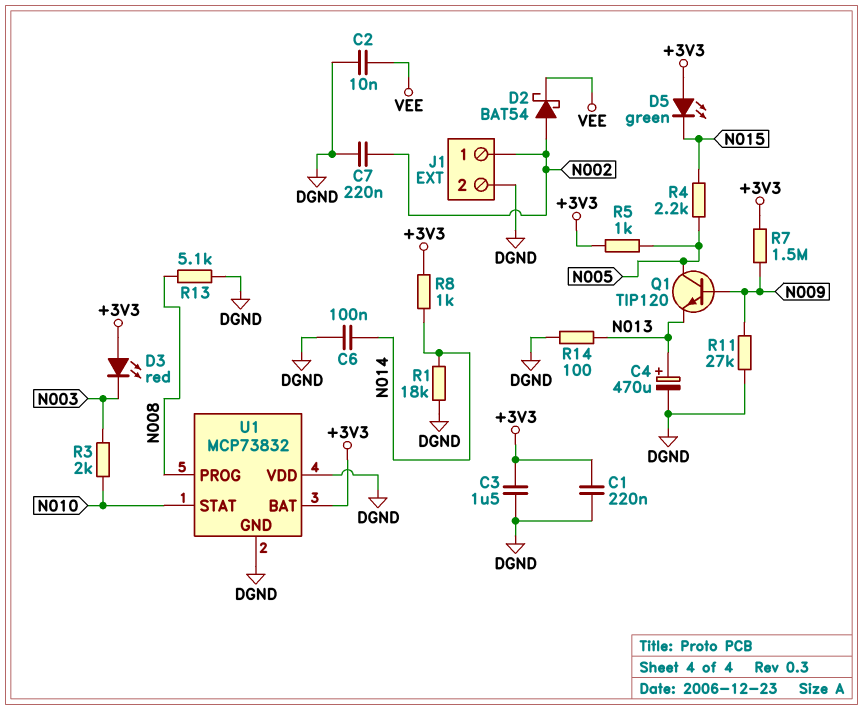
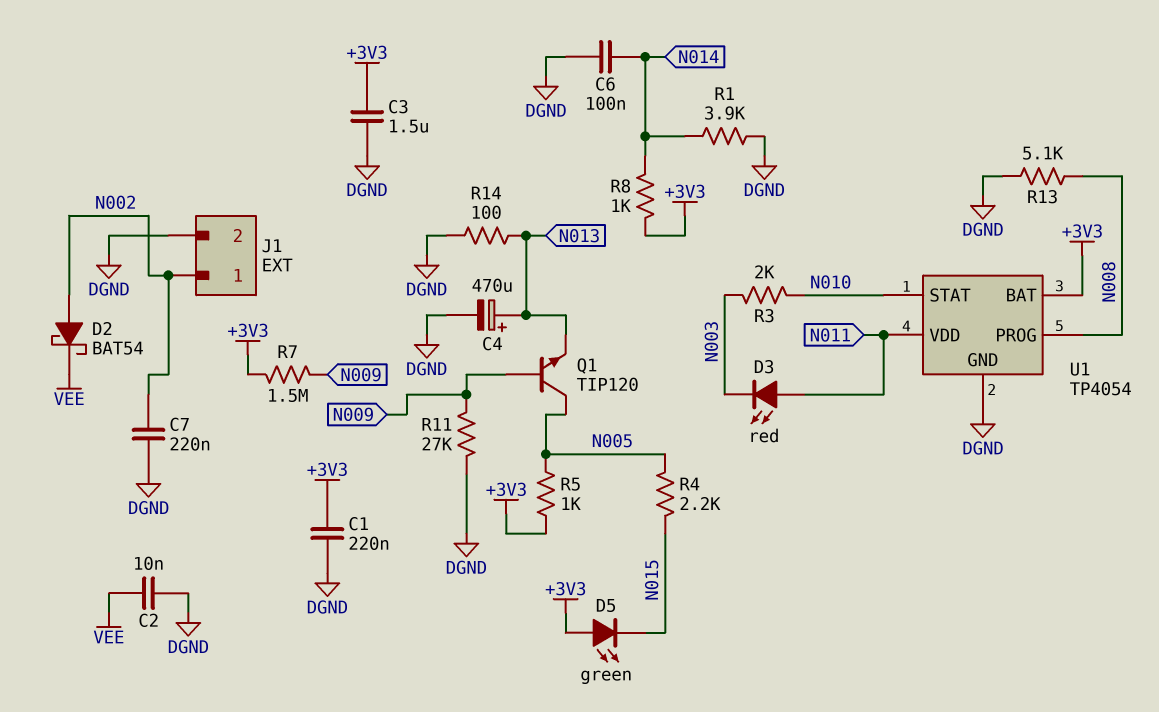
D3: LED red (A +3V3, K N003) -> LED red (A N011, K N003)
R1: 18k (DGND, N014) -> 3.9k (DGND, N014)
U1: MCP73832 -> TP4054
U1 pin VDD: DGND -> N011

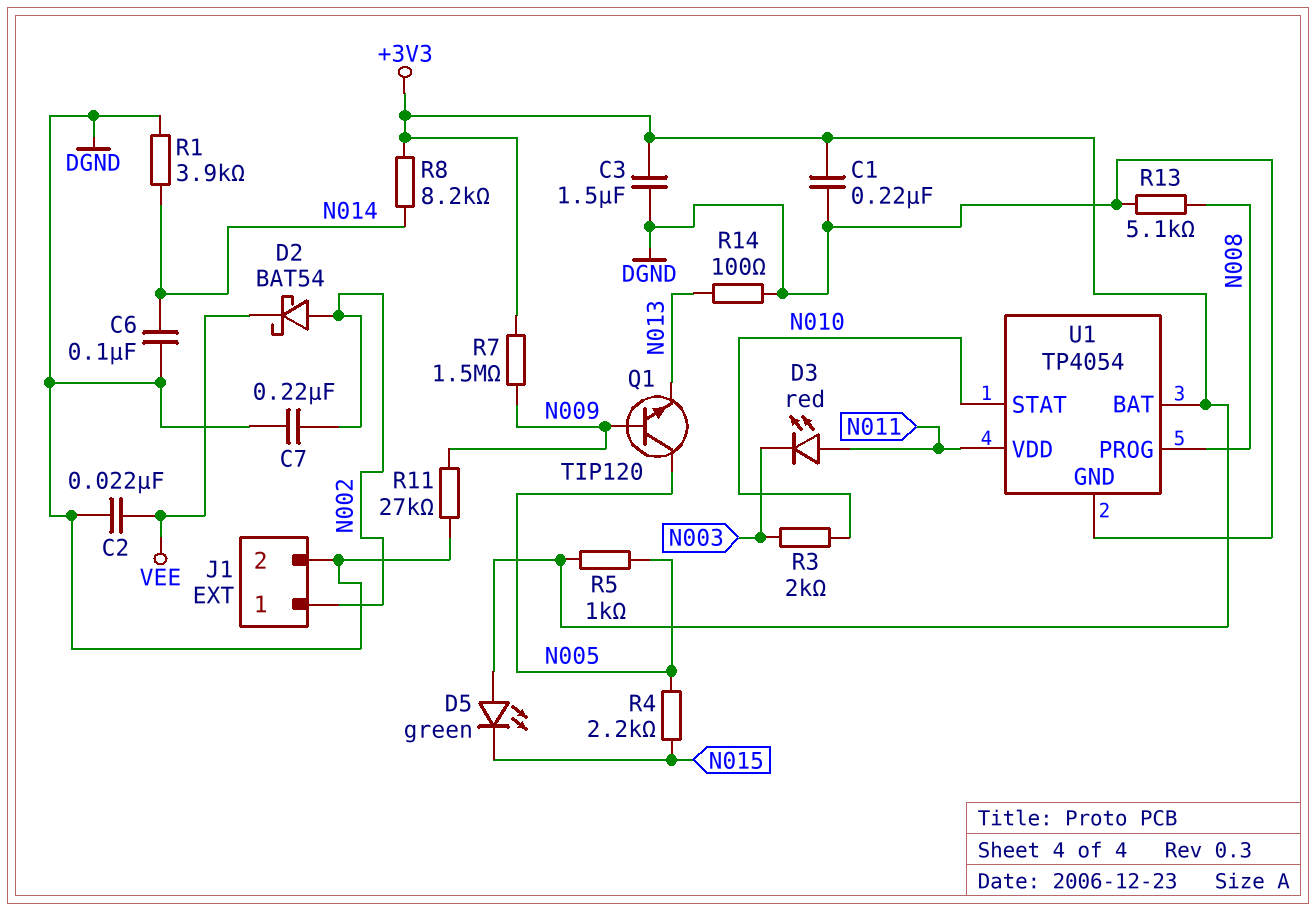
C2: 10nF (DGND, VEE) -> 22nF (DGND, VEE)
C4: 470uF (plus N013, minus DGND) -> none
R8: 1k (+3V3, N014) -> 8.2k (+3V3, N014)

